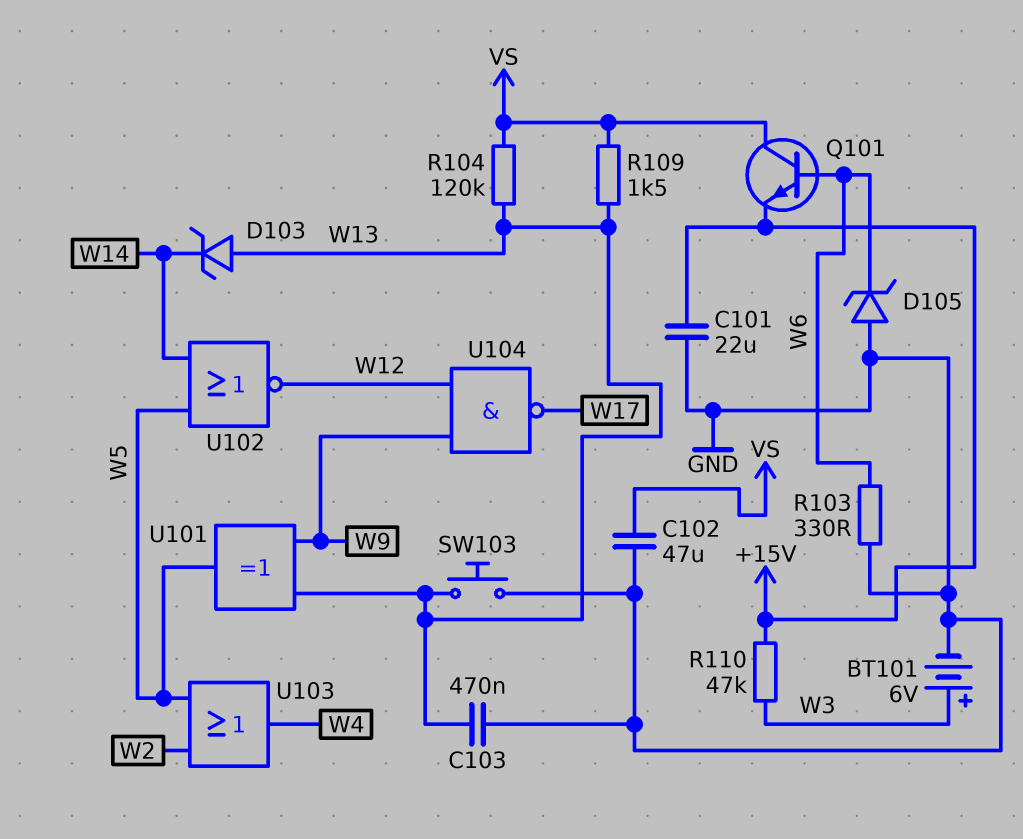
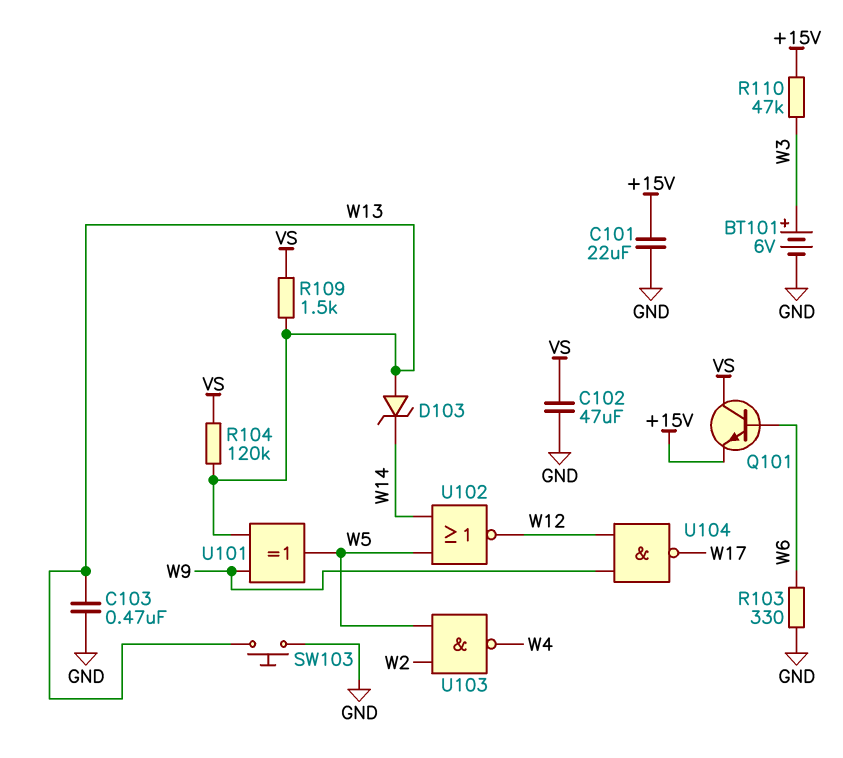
D105: zener (A GND, K W6) -> none
U103: OR (in W2, in W5, out W4) -> NAND (in W2, in W5, out W4)

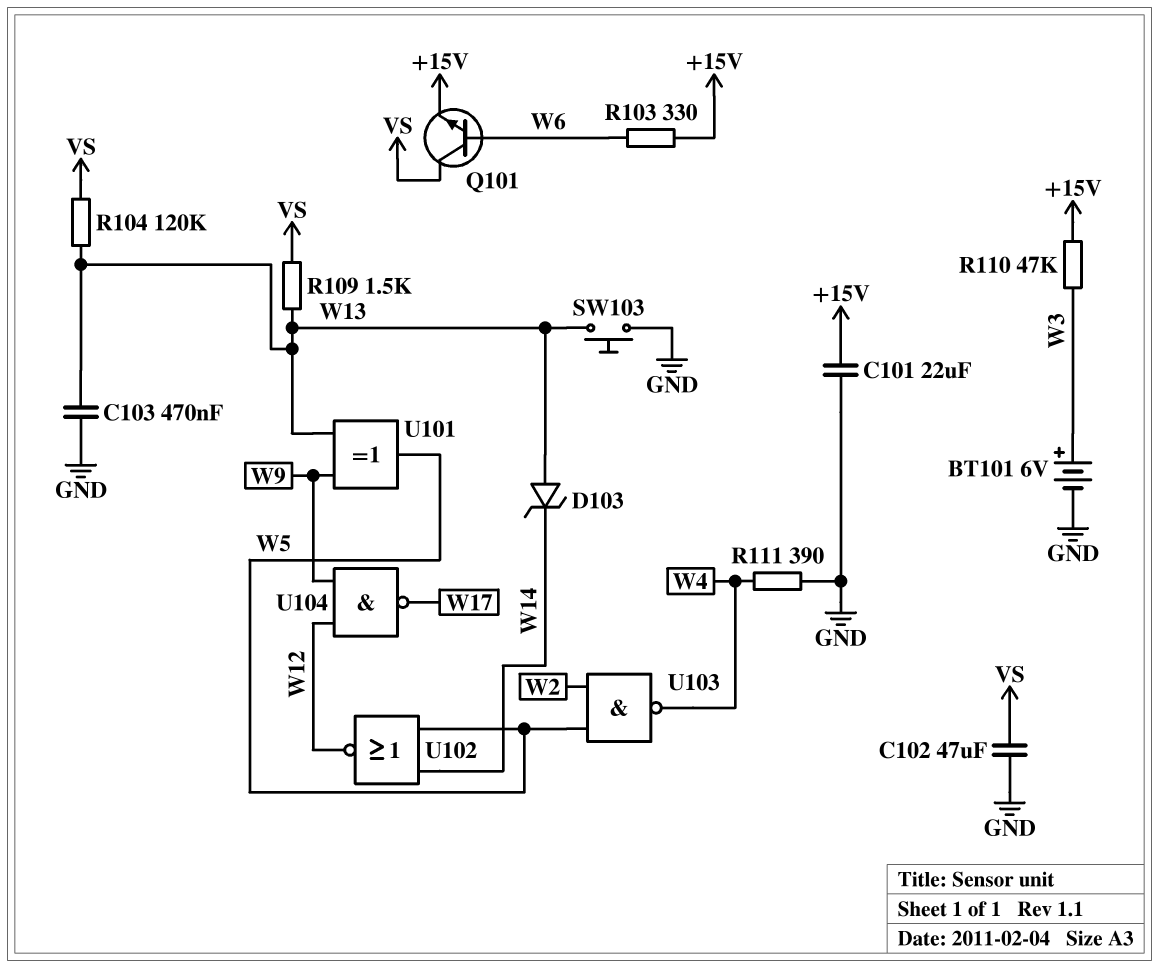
R103: 330 (GND, W6) -> 330 (+15V, W6)
R111: none -> 390 (GND, W4)

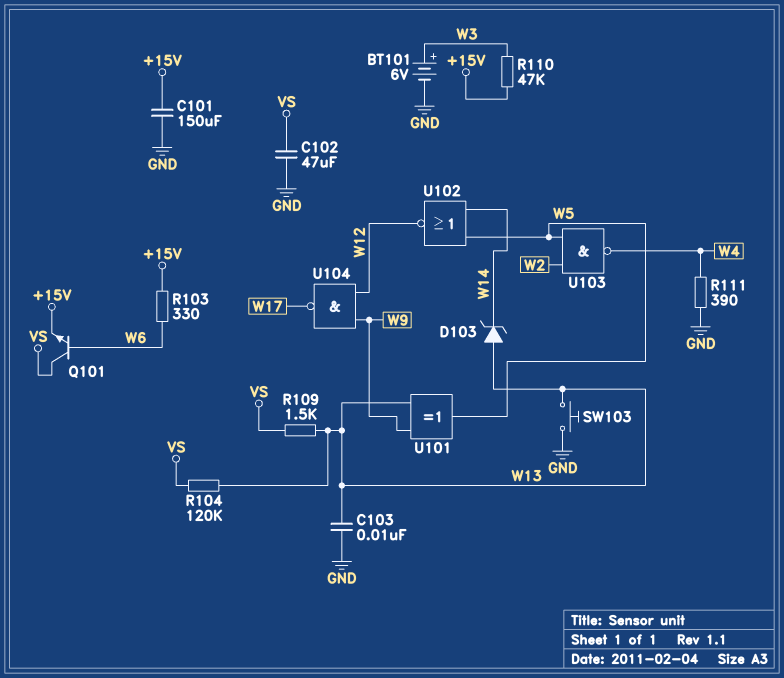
C101: 22uF (+15V, GND) -> 150uF (+15V, GND)
C103: 470nF (GND, W13) -> 10nF (GND, W13)

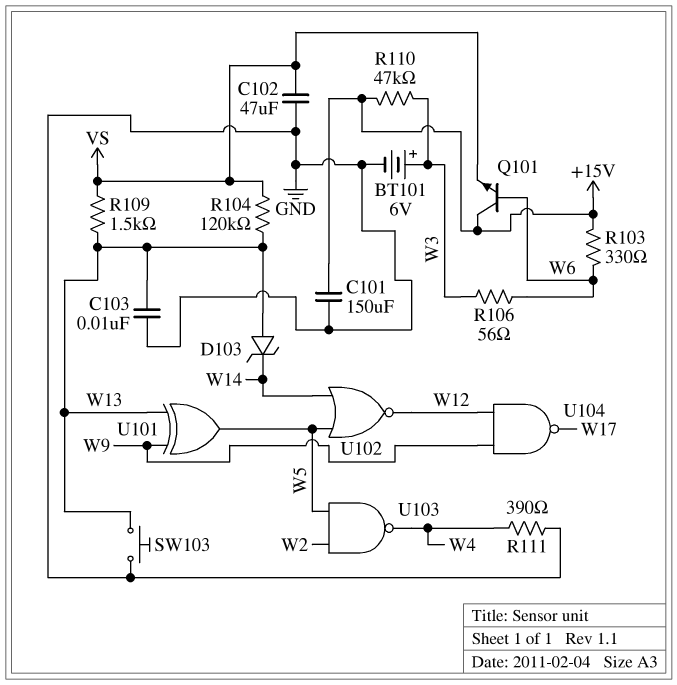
Q101: NPN (B W6, C VS, E +15V) -> NPN (B W6, C +15V, E VS)
R106: none -> 56 (W3, W6)

